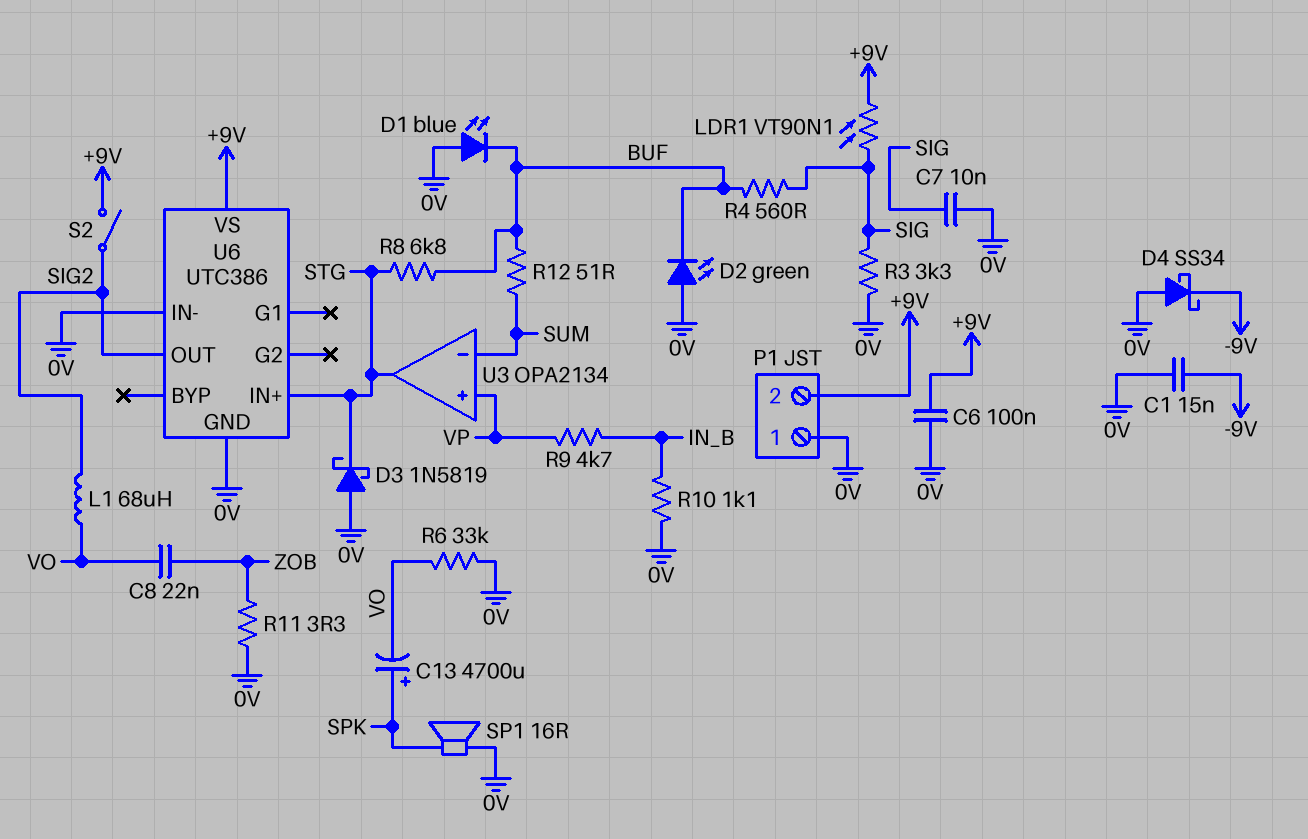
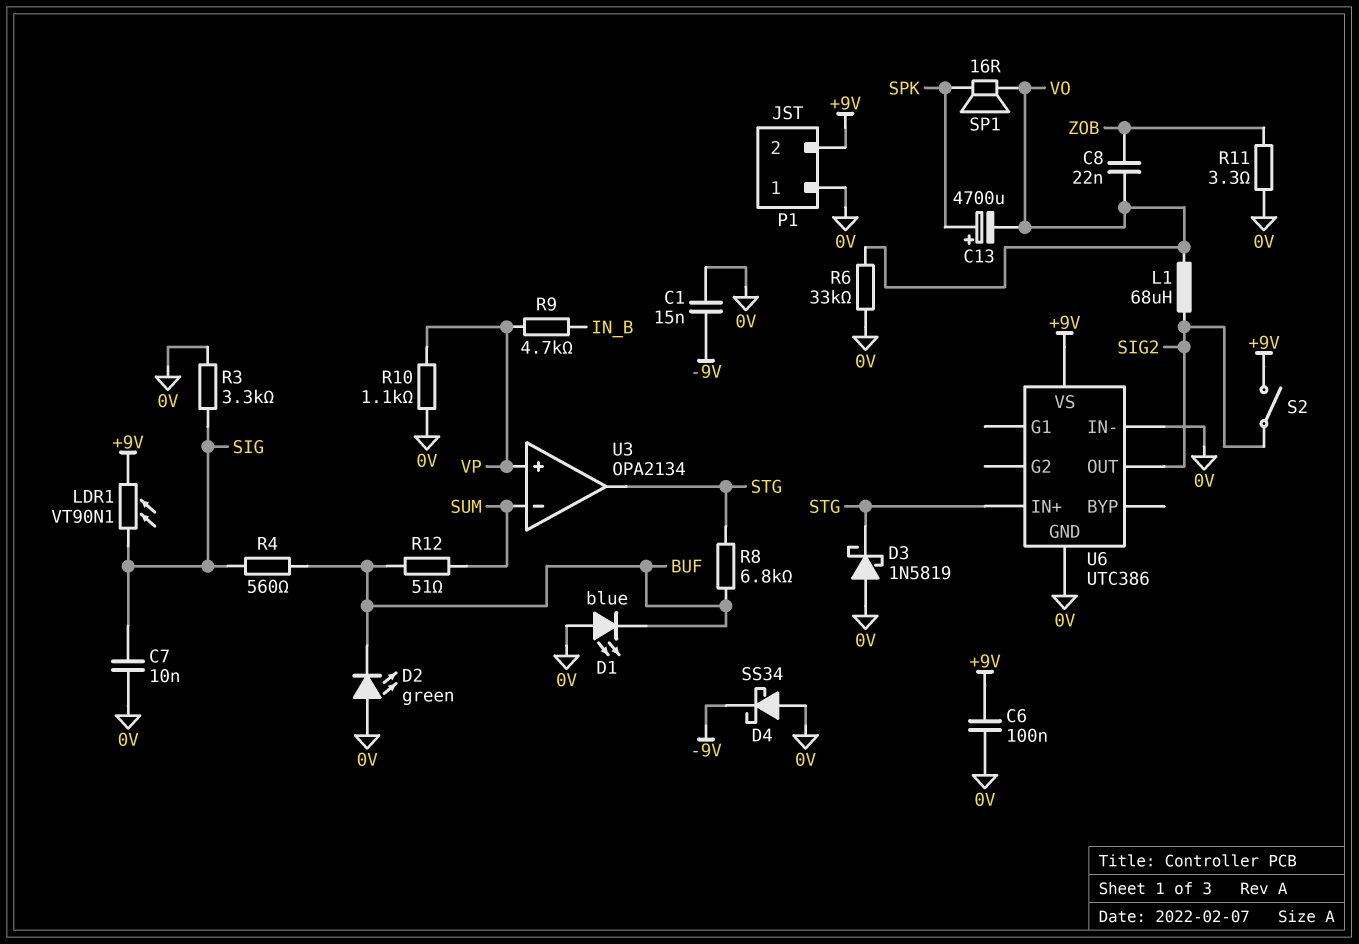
R10: 1.1k (0V, IN_B) -> 1.1k (0V, VP)
SP1: speaker 16R (0V, SPK) -> speaker 16R (SPK, VO)

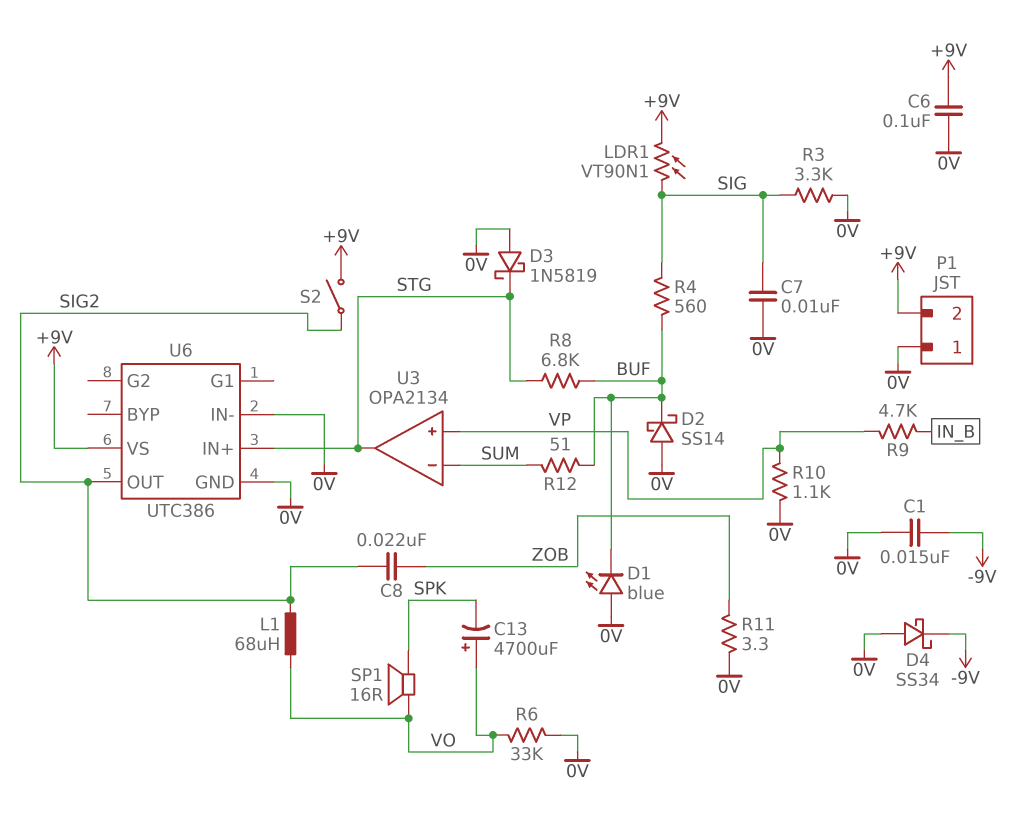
C8: 22nF (VO, ZOB) -> 22nF (SIG2, ZOB)
C13: 4700uF (plus SPK, minus VO) -> 4700uF (plus VO, minus SPK)
D2: LED green (A 0V, K BUF) -> schottky SS14 (A 0V, K BUF)

